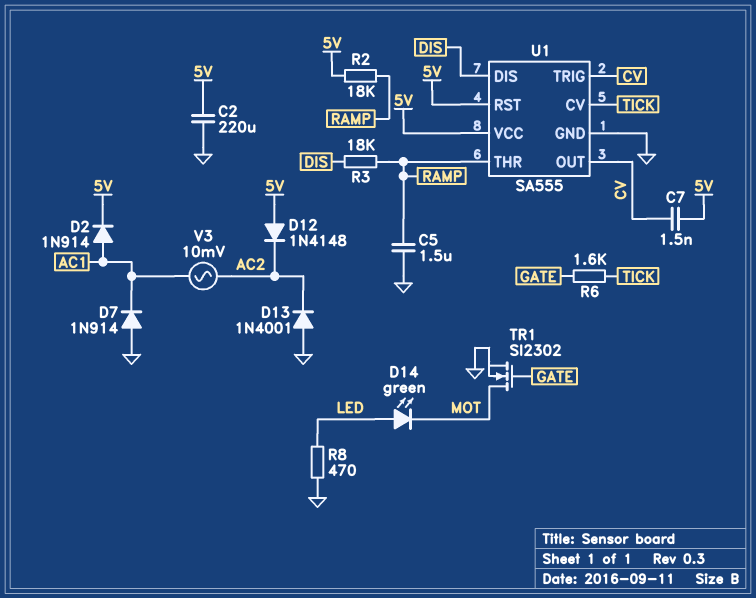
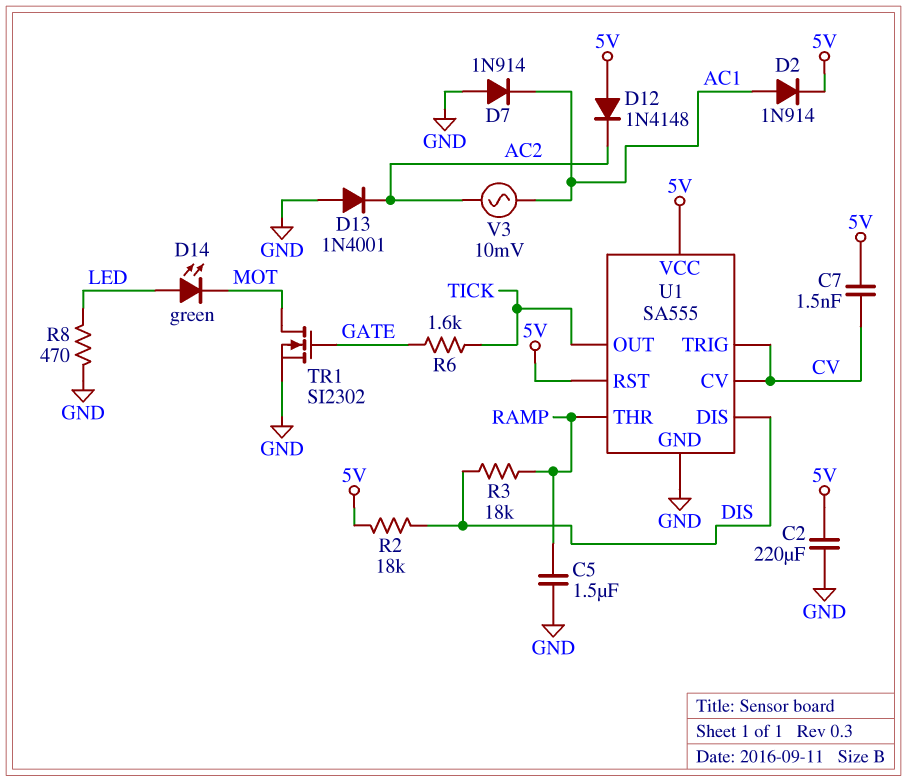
R2: 18k (5V, RAMP) -> 18k (5V, DIS)
U1 pin CV: TICK -> CV
U1 pin OUT: CV -> TICK

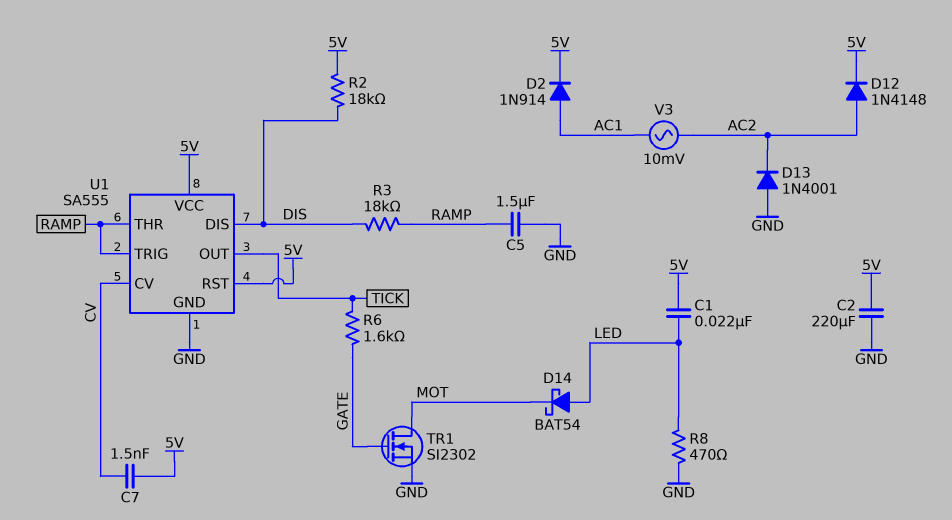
C1: none -> 22nF (5V, LED)
D7: diode 1N914 (A GND, K AC1) -> none
D12: diode 1N4148 (A 5V, K AC2) -> diode 1N4148 (A AC2, K 5V)
D14: LED green (A LED, K MOT) -> schottky BAT54 (A LED, K MOT)
U1 pin TRIG: CV -> RAMP

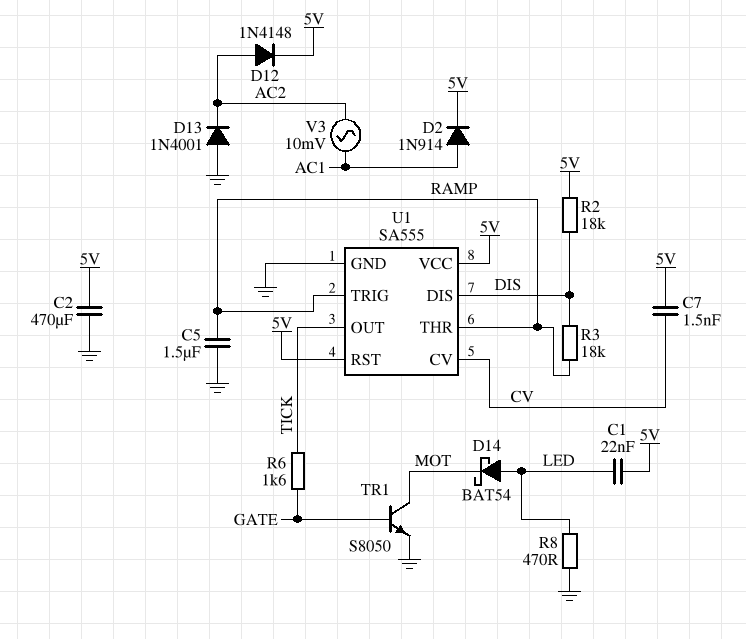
C2: 220uF (5V, GND) -> 470uF (5V, GND)
TR1: NMOS SI2302 (G GATE, D MOT, S GND) -> NPN S8050 (B GATE, C MOT, E GND)

